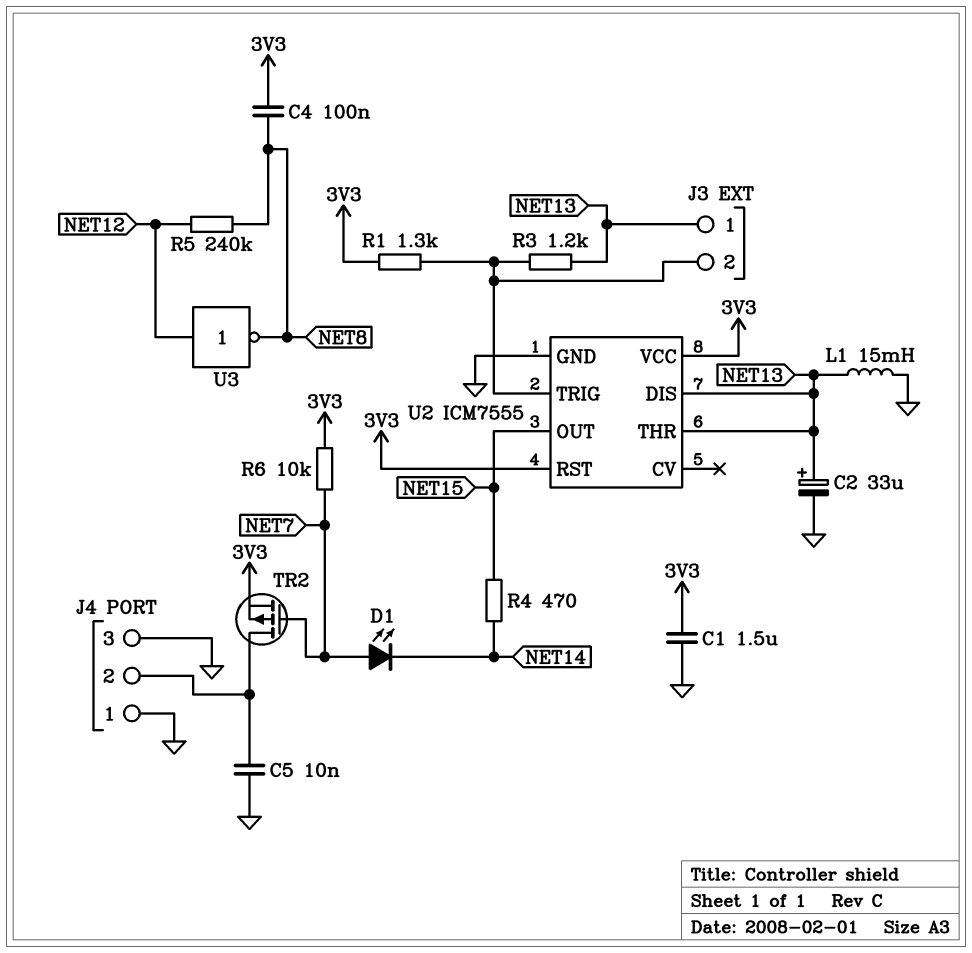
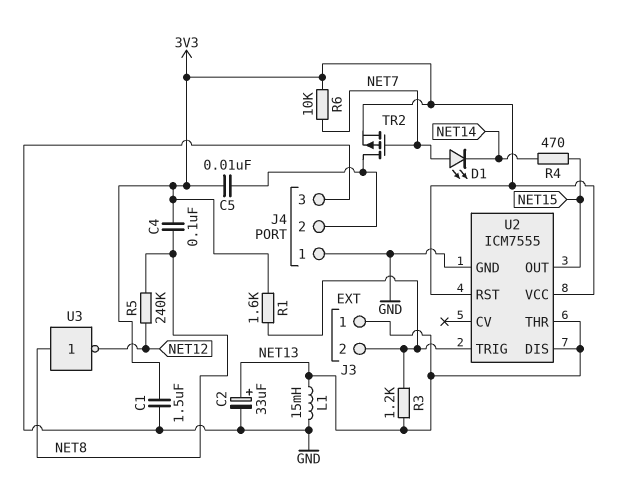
C5: 10nF (GND, J4/2) -> 10nF (3V3, J4/2)
R1: 1.3k (3V3, J3/2) -> 1.6k (3V3, J3/2)
U3: NOT (in NET12, out NET8) -> NOT (in NET8, out NET12)

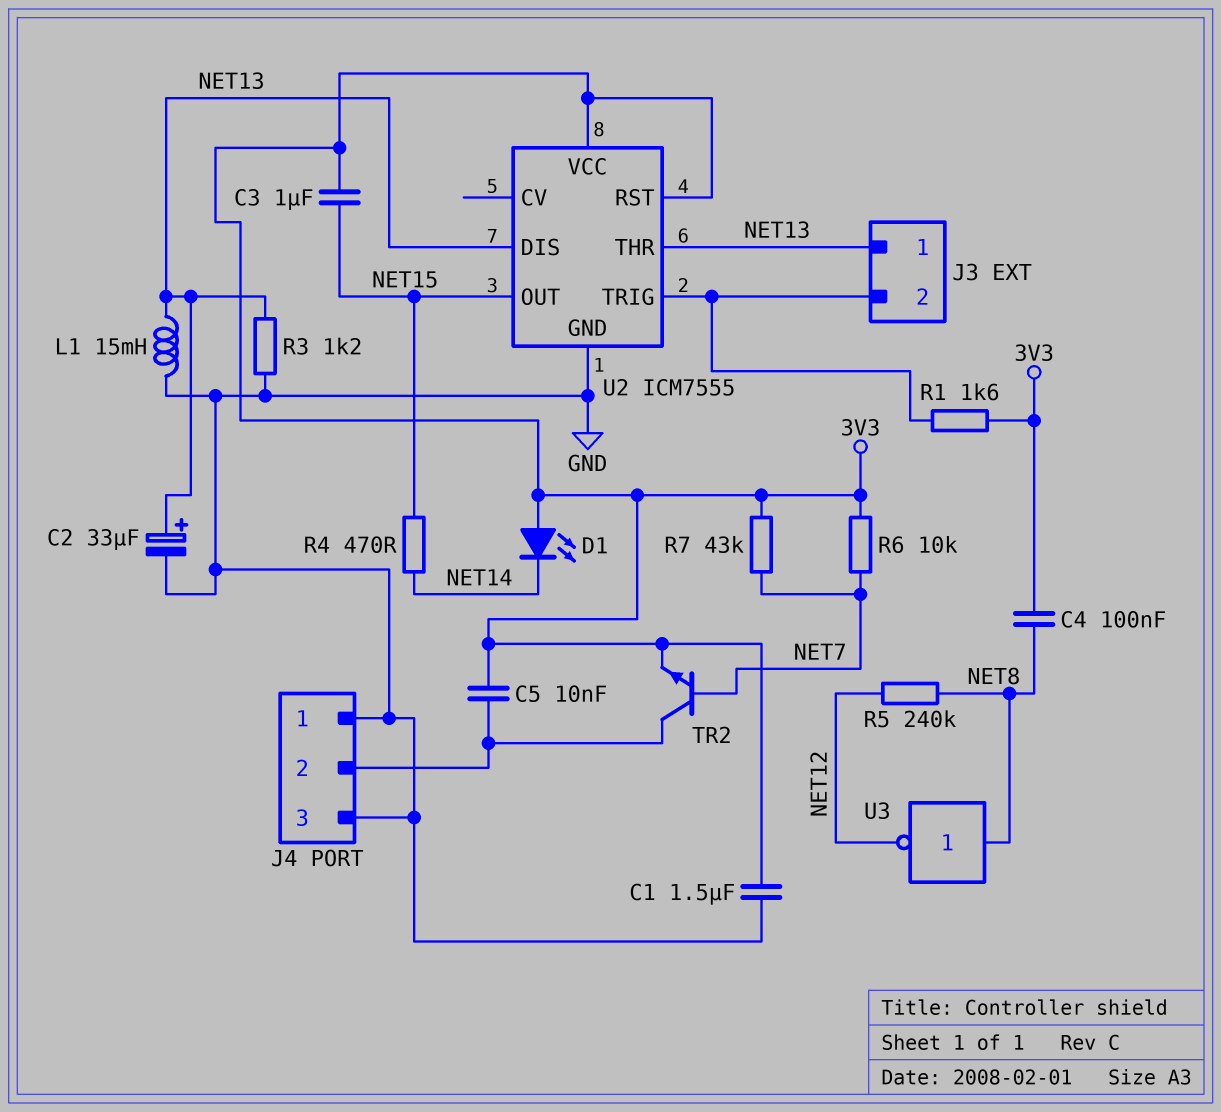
C3: none -> 1uF (3V3, NET15)
D1: LED (A NET7, K NET14) -> LED (A 3V3, K NET14)
R3: 1.2k (J3/2, NET13) -> 1.2k (GND, NET13)
R7: none -> 43k (3V3, NET7)
TR2: PMOS (G NET7, D J4/2, S 3V3) -> NPN (B NET7, C J4/2, E 3V3)

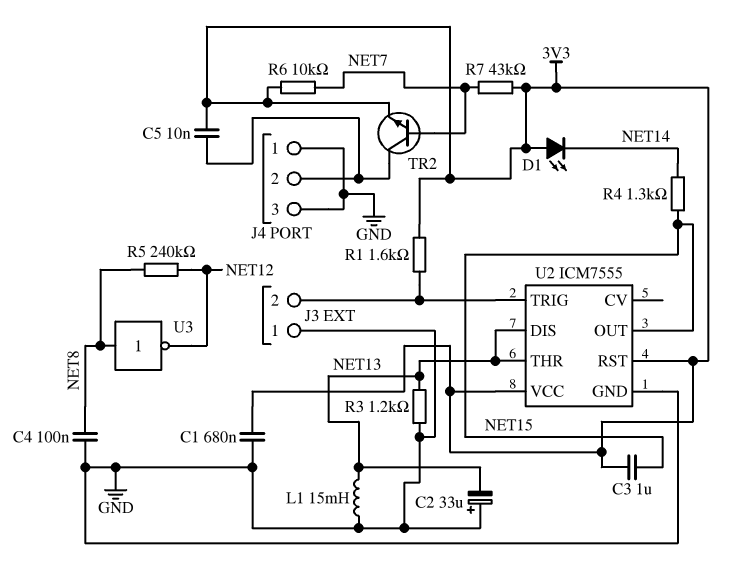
C1: 1.5uF (3V3, GND) -> 680nF (3V3, GND)
C2: 33uF (plus NET13, minus GND) -> 33uF (plus GND, minus NET13)
C4: 100nF (3V3, NET8) -> 100nF (GND, NET8)
J3 pin 1: NET13 -> GND
R4: 470 (NET14, NET15) -> 1.3k (NET14, NET15)

